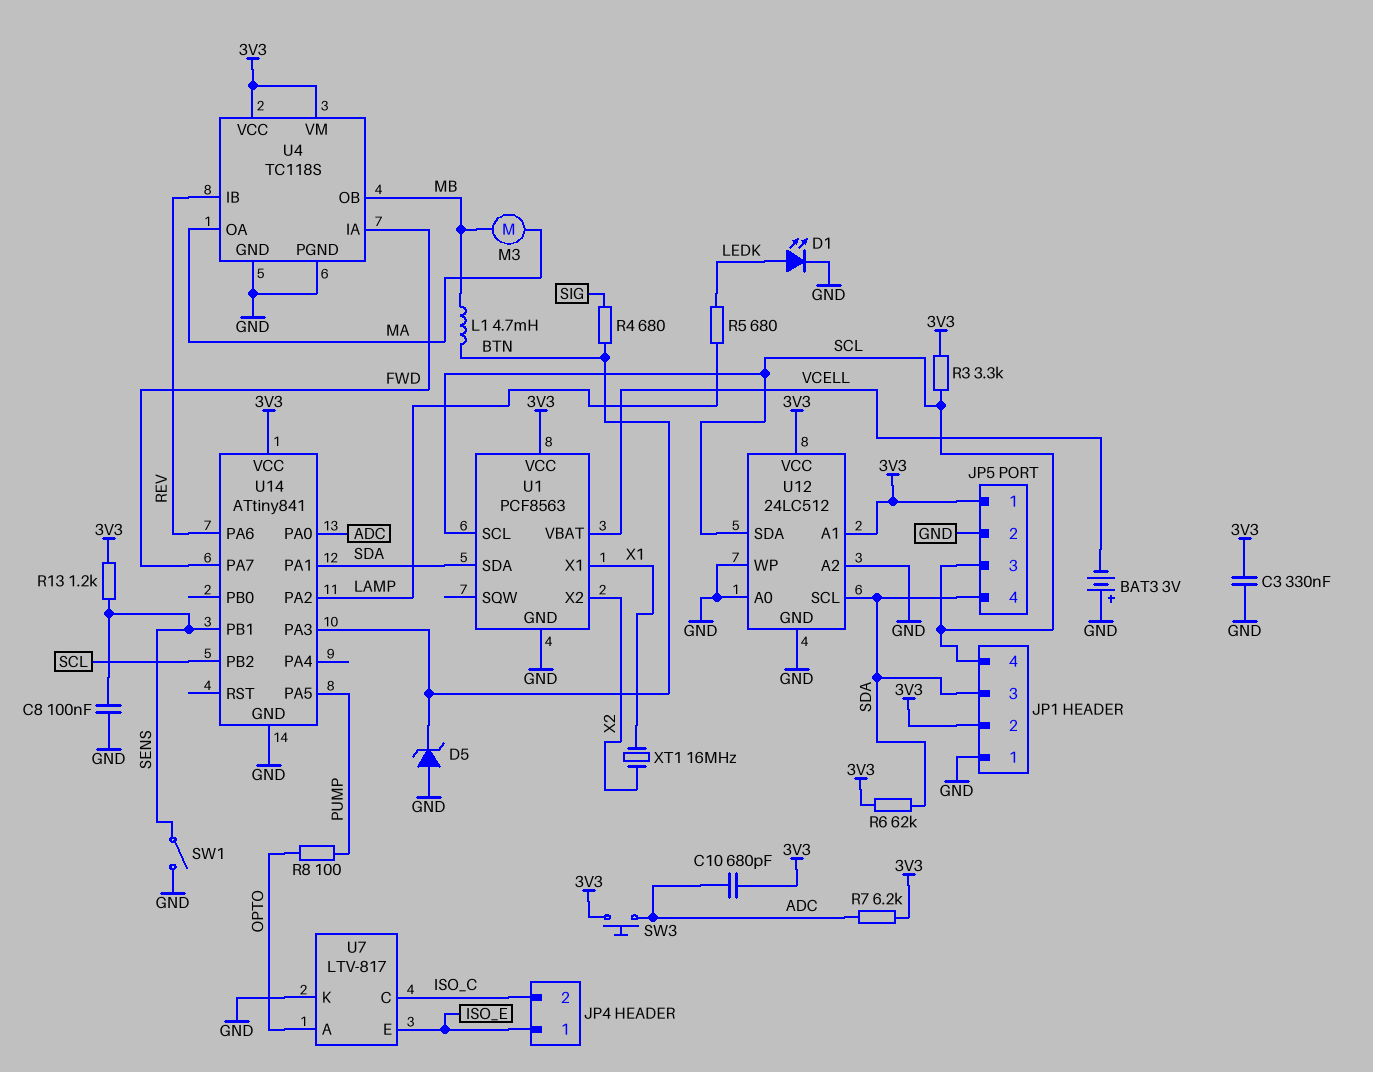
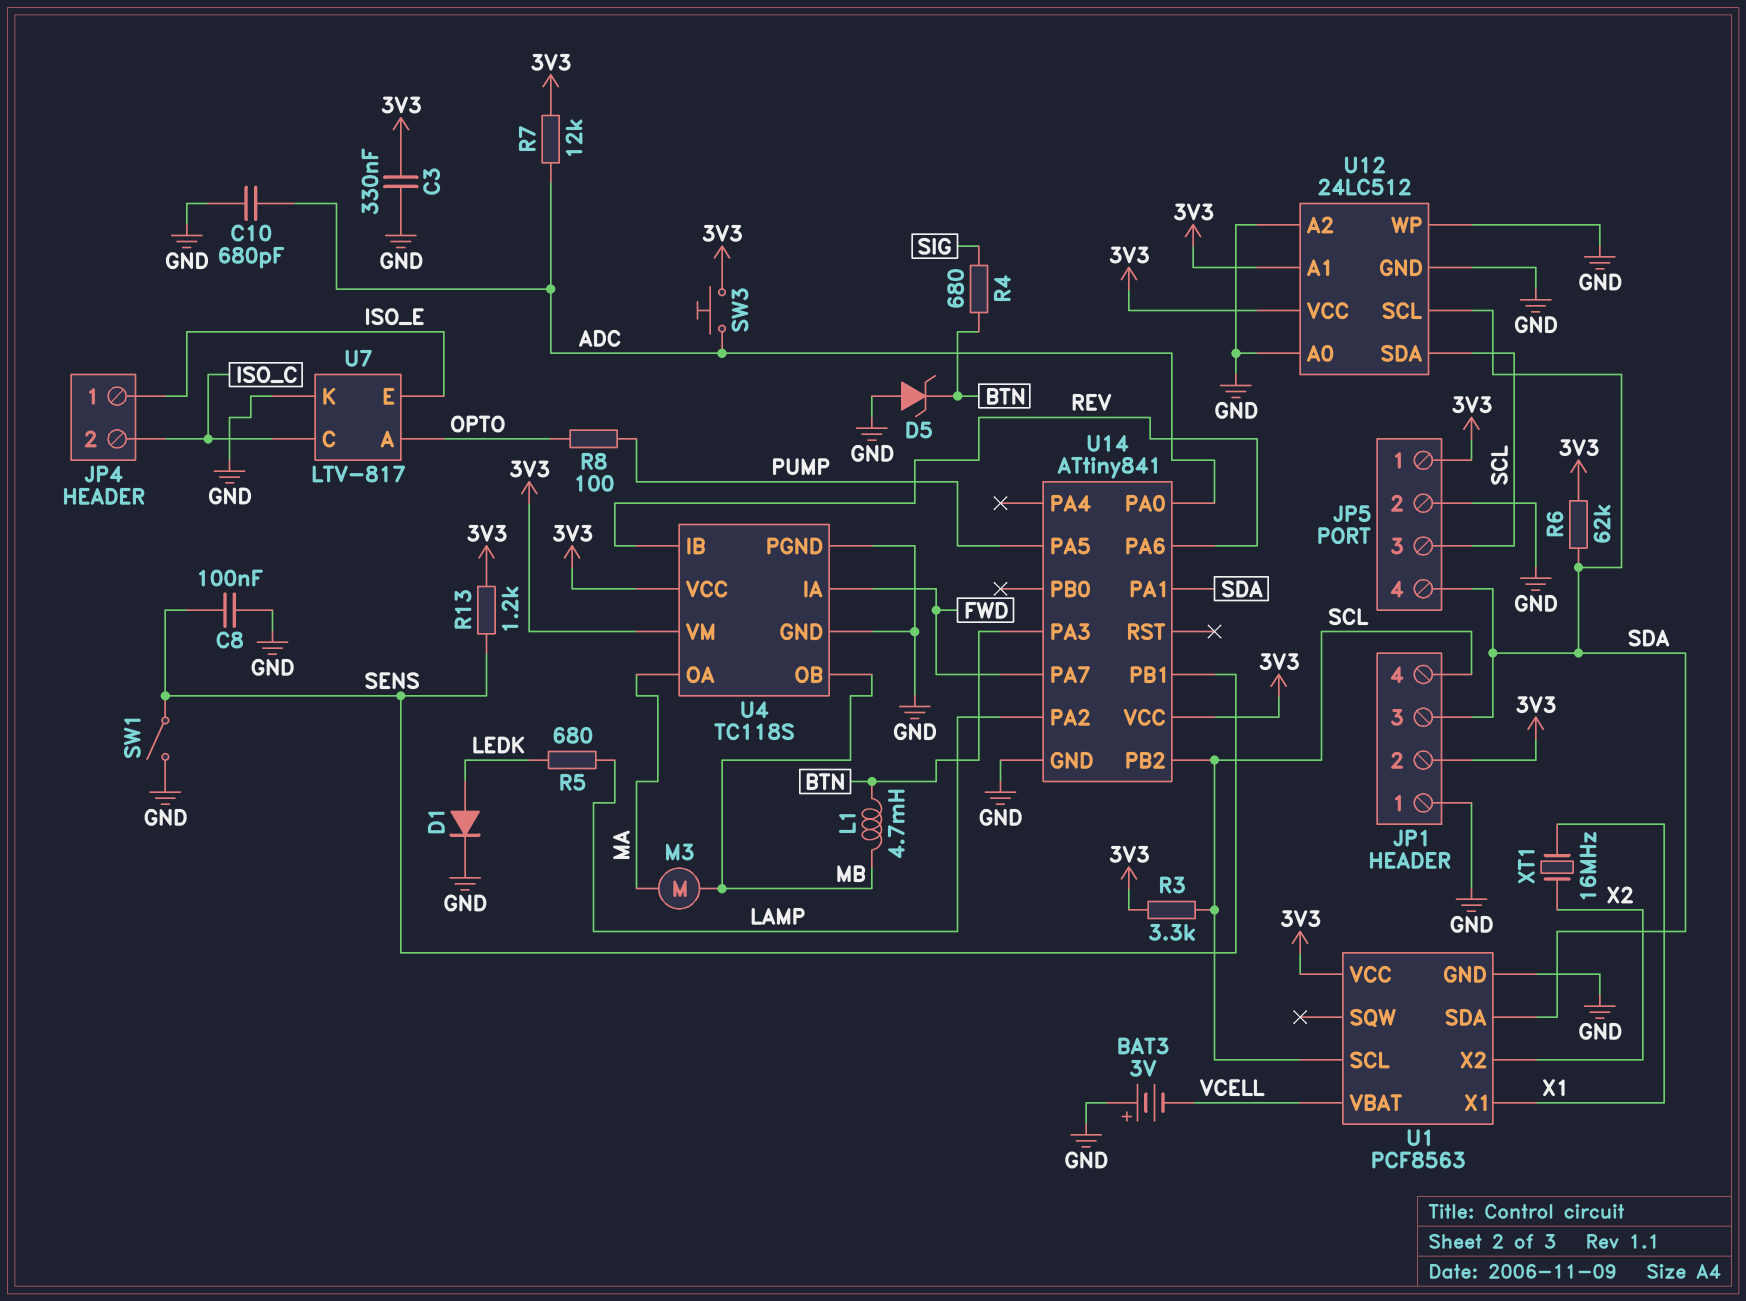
C10: 680pF (3V3, ADC) -> 680pF (ADC, GND)
D1: LED (A LEDK, K GND) -> diode (A LEDK, K GND)
R7: 6.2k (3V3, ADC) -> 12k (3V3, ADC)

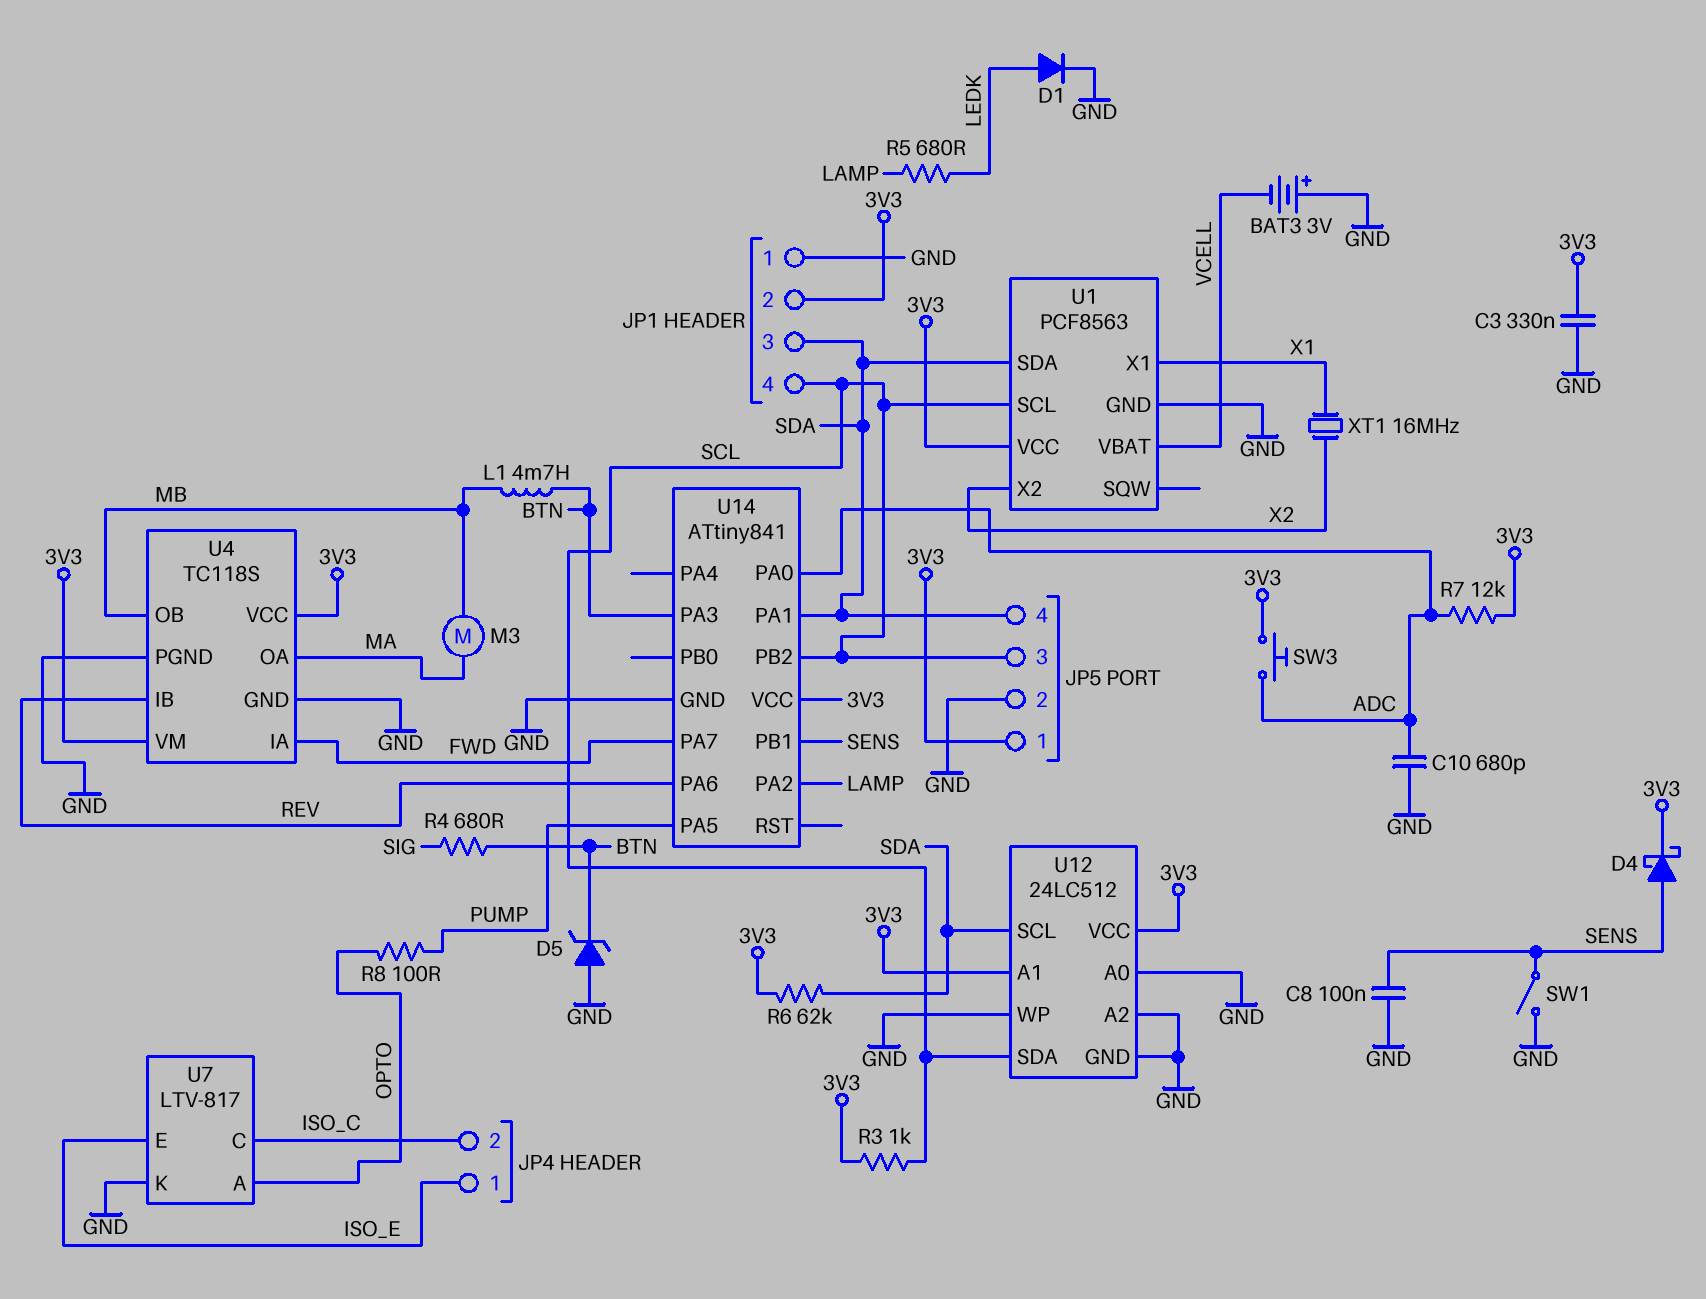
D4: none -> schottky (A SENS, K 3V3)
R3: 3.3k (3V3, SCL) -> 1k (3V3, SCL)
R13: 1.2k (3V3, SENS) -> none

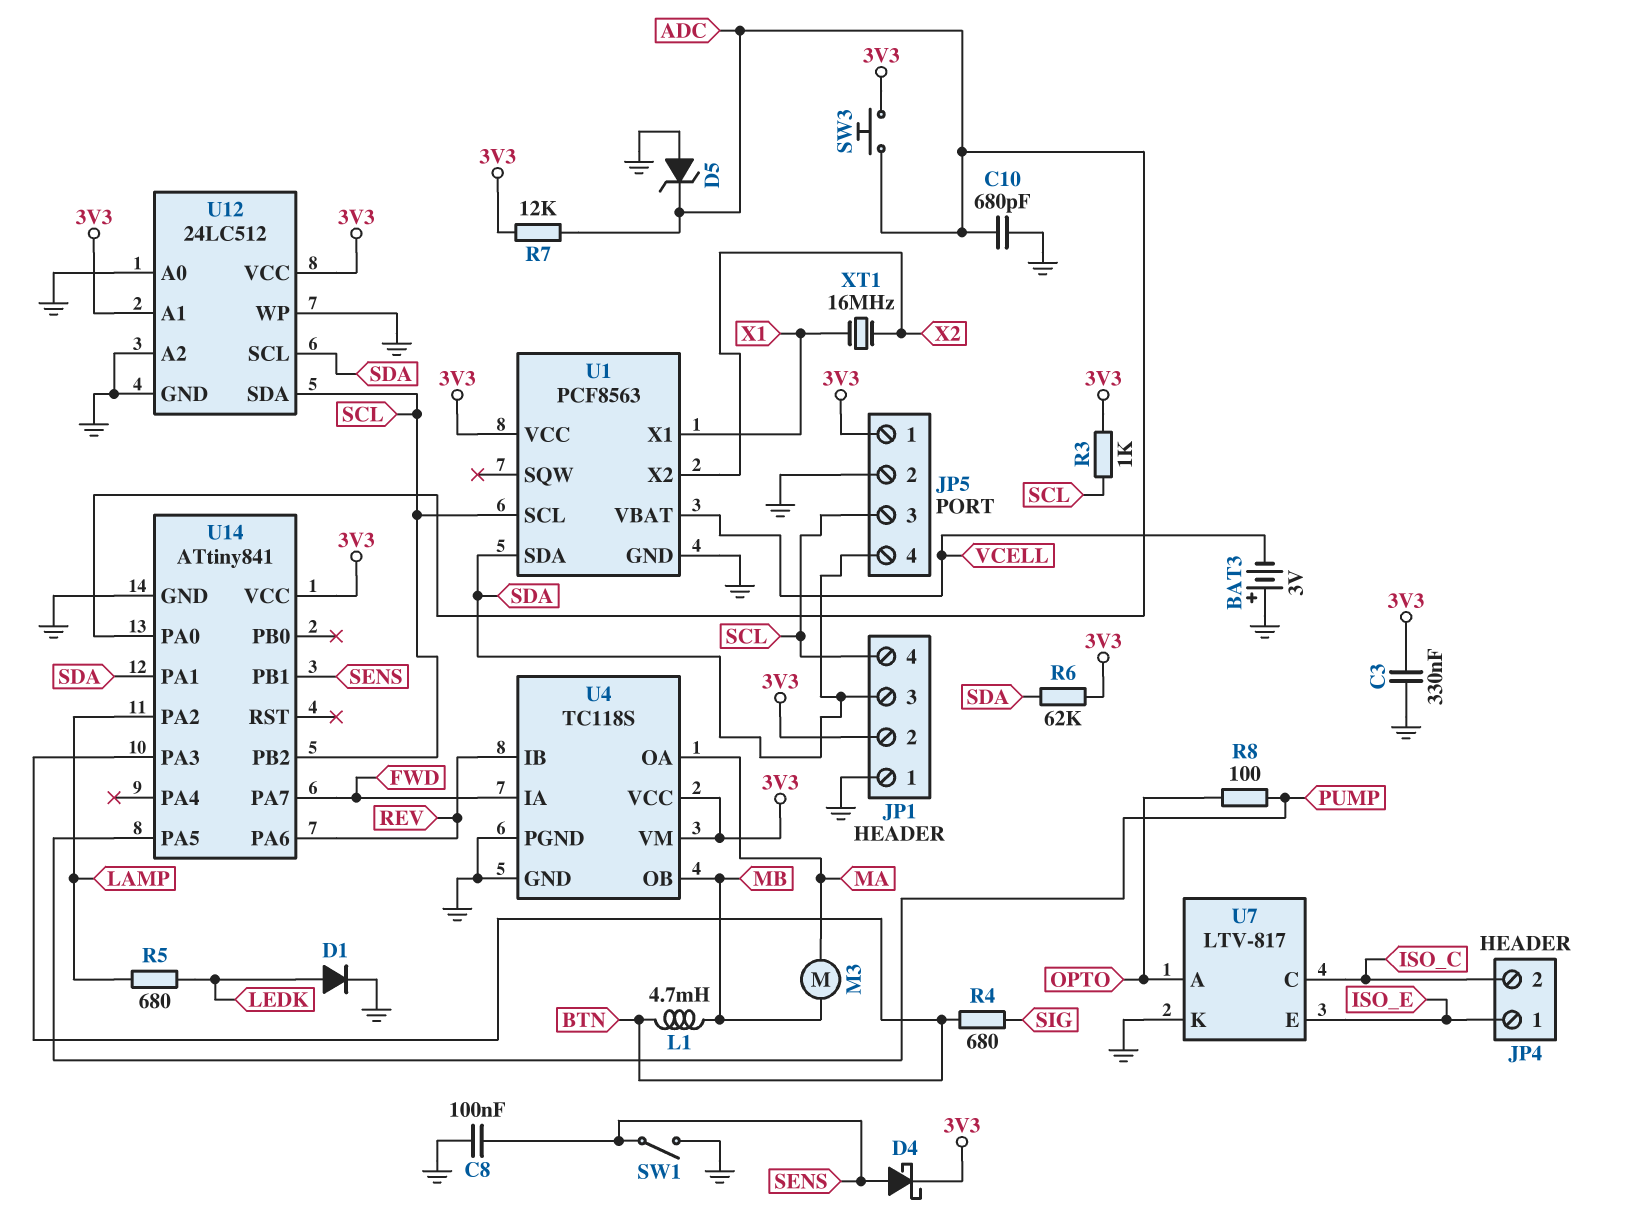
D5: zener (A GND, K BTN) -> zener (A GND, K ADC)

